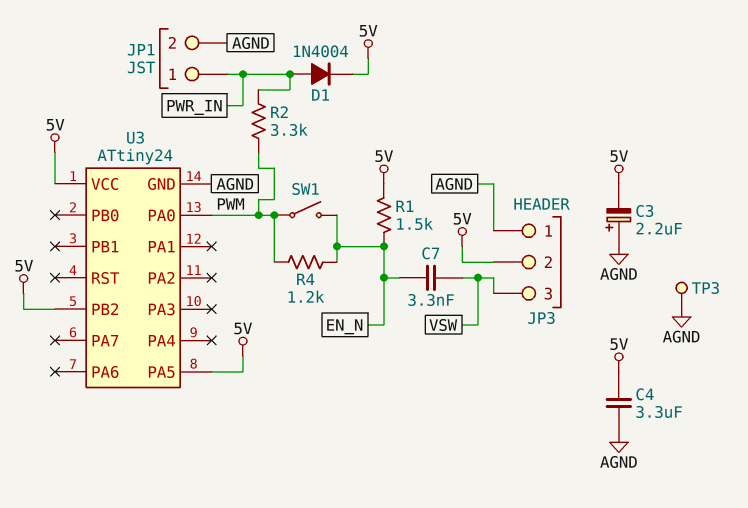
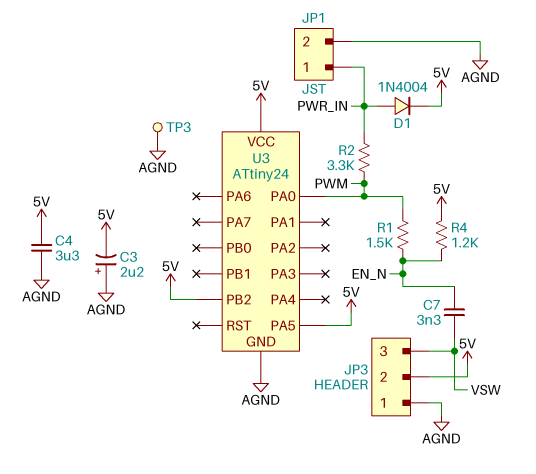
R1: 1.5k (5V, EN_N) -> 1.5k (EN_N, PWM)
R4: 1.2k (EN_N, PWM) -> 1.2k (5V, EN_N)
SW1: switch (EN_N, PWM) -> none

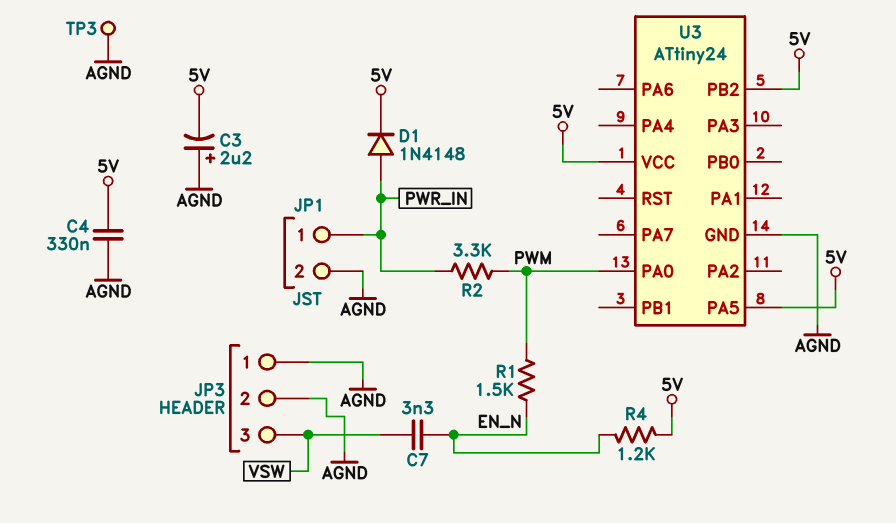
C4: 3.3uF (5V, AGND) -> 330nF (5V, AGND)
D1: diode 1N4004 (A PWR_IN, K 5V) -> diode 1N4148 (A PWR_IN, K 5V)
JP3 pin 2: 5V -> AGND

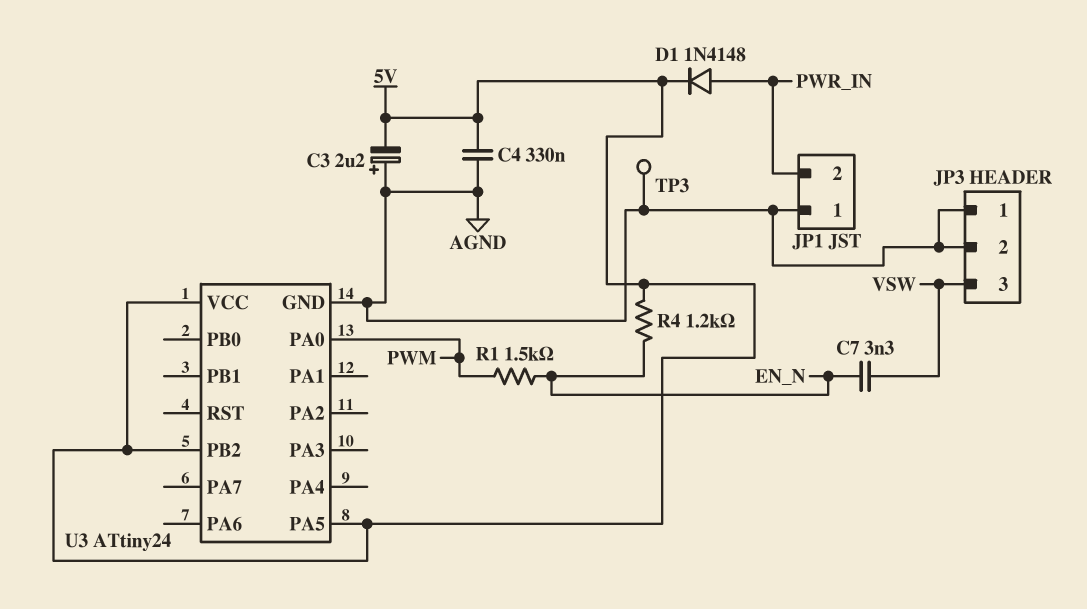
JP1 pin 1: PWR_IN -> AGND
JP1 pin 2: AGND -> PWR_IN
R2: 3.3k (PWM, PWR_IN) -> none

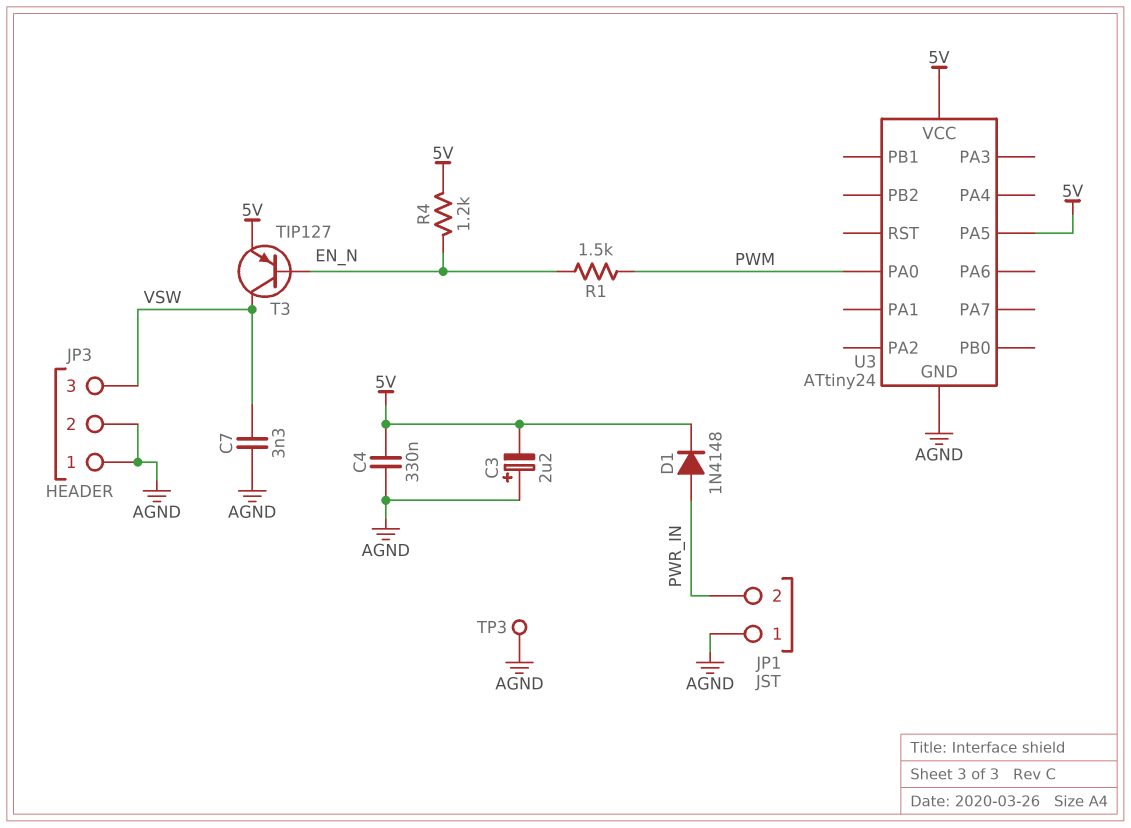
C7: 3.3nF (EN_N, VSW) -> 3.3nF (AGND, VSW)
T3: none -> PNP TIP127 (B EN_N, C VSW, E 5V)
U3 pin PB2: 5V -> none

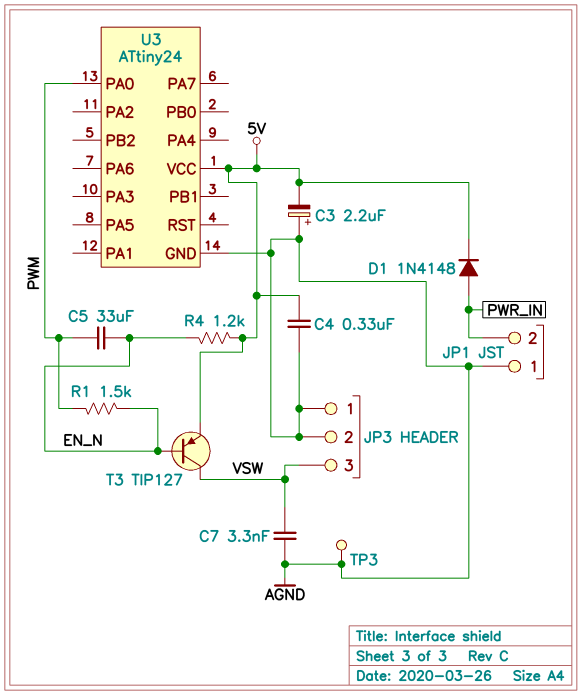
C5: none -> 33uF (EN_N, PWM)
U3 pin PA5: 5V -> none

